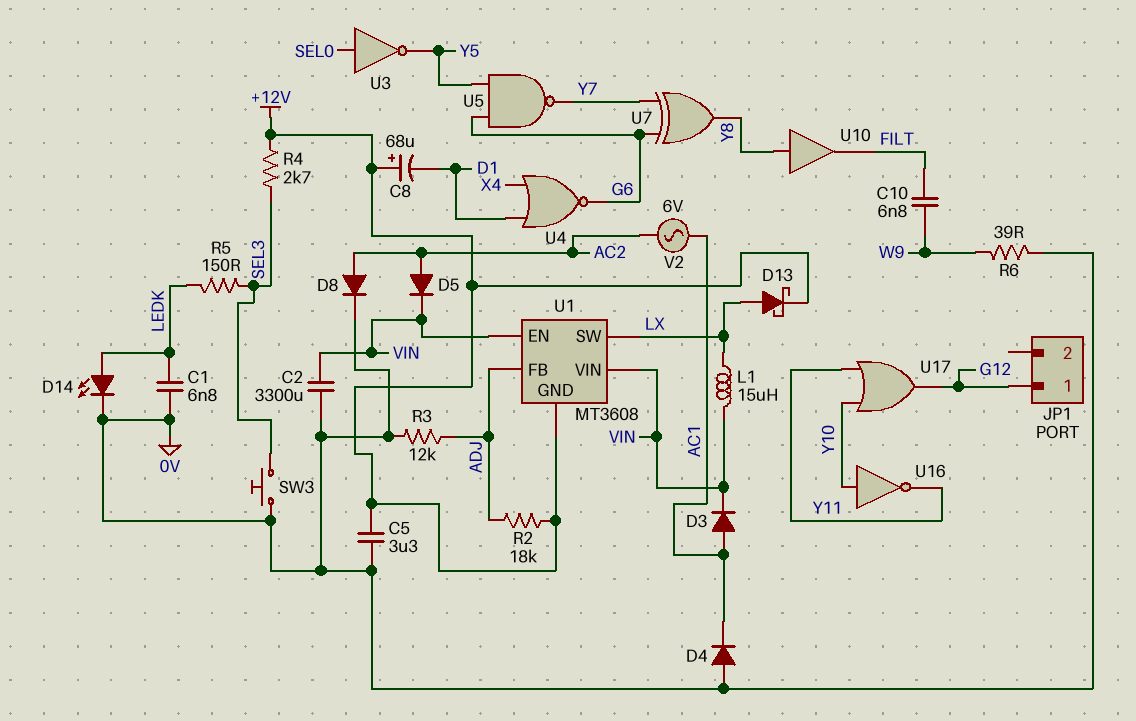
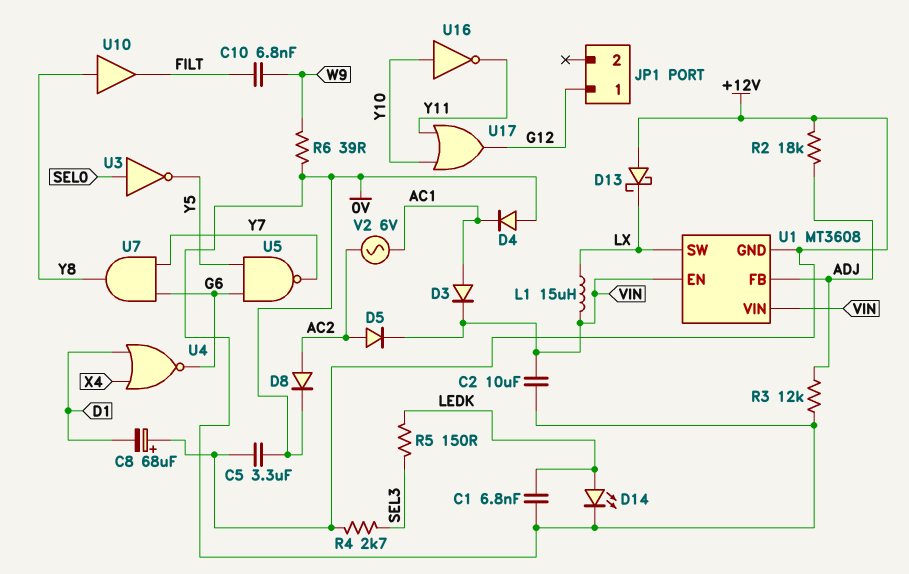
C2: 3300uF (0V, VIN) -> 10uF (0V, VIN)
D13: schottky (A LX, K +12V) -> schottky (A +12V, K LX)
SW3: button (0V, SEL3) -> none
U7: XOR (in G6, in Y7, out Y8) -> AND (in G6, in Y7, out Y8)

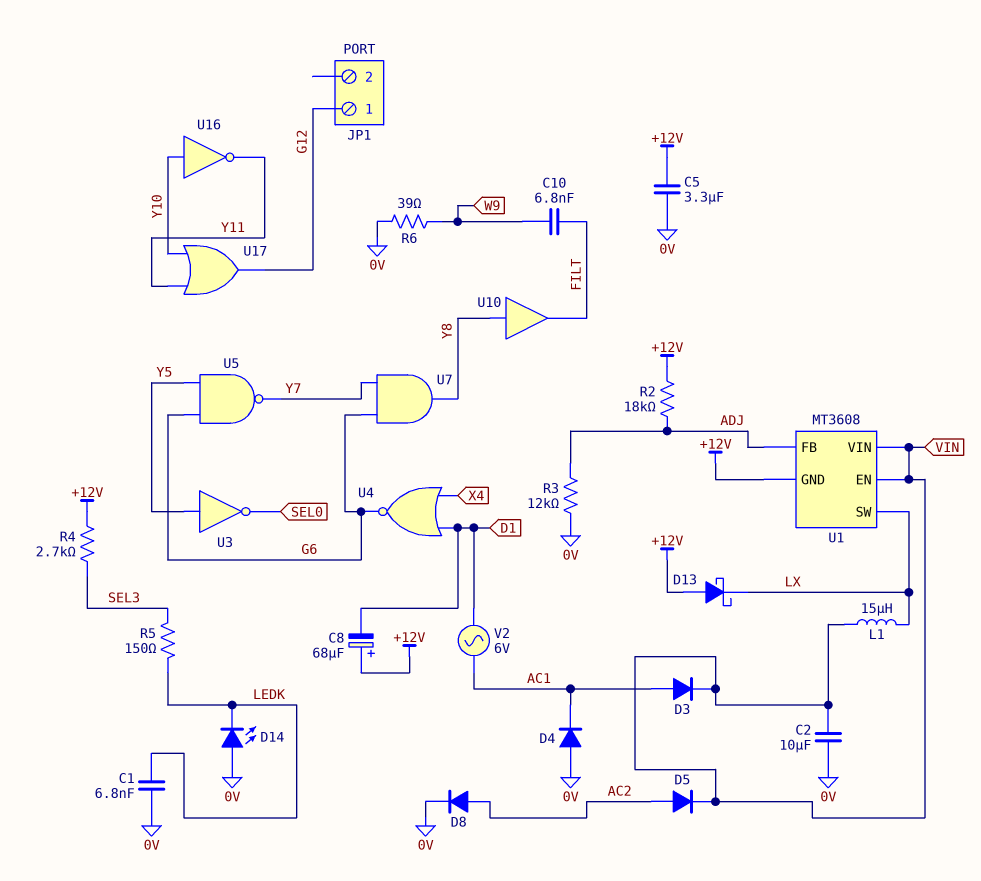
D14: LED (A LEDK, K 0V) -> LED (A 0V, K LEDK)
U3: NOT (in SEL0, out Y5) -> NOT (in Y5, out SEL0)
V2: AC 6V (AC1, AC2) -> AC 6V (AC1, D1)

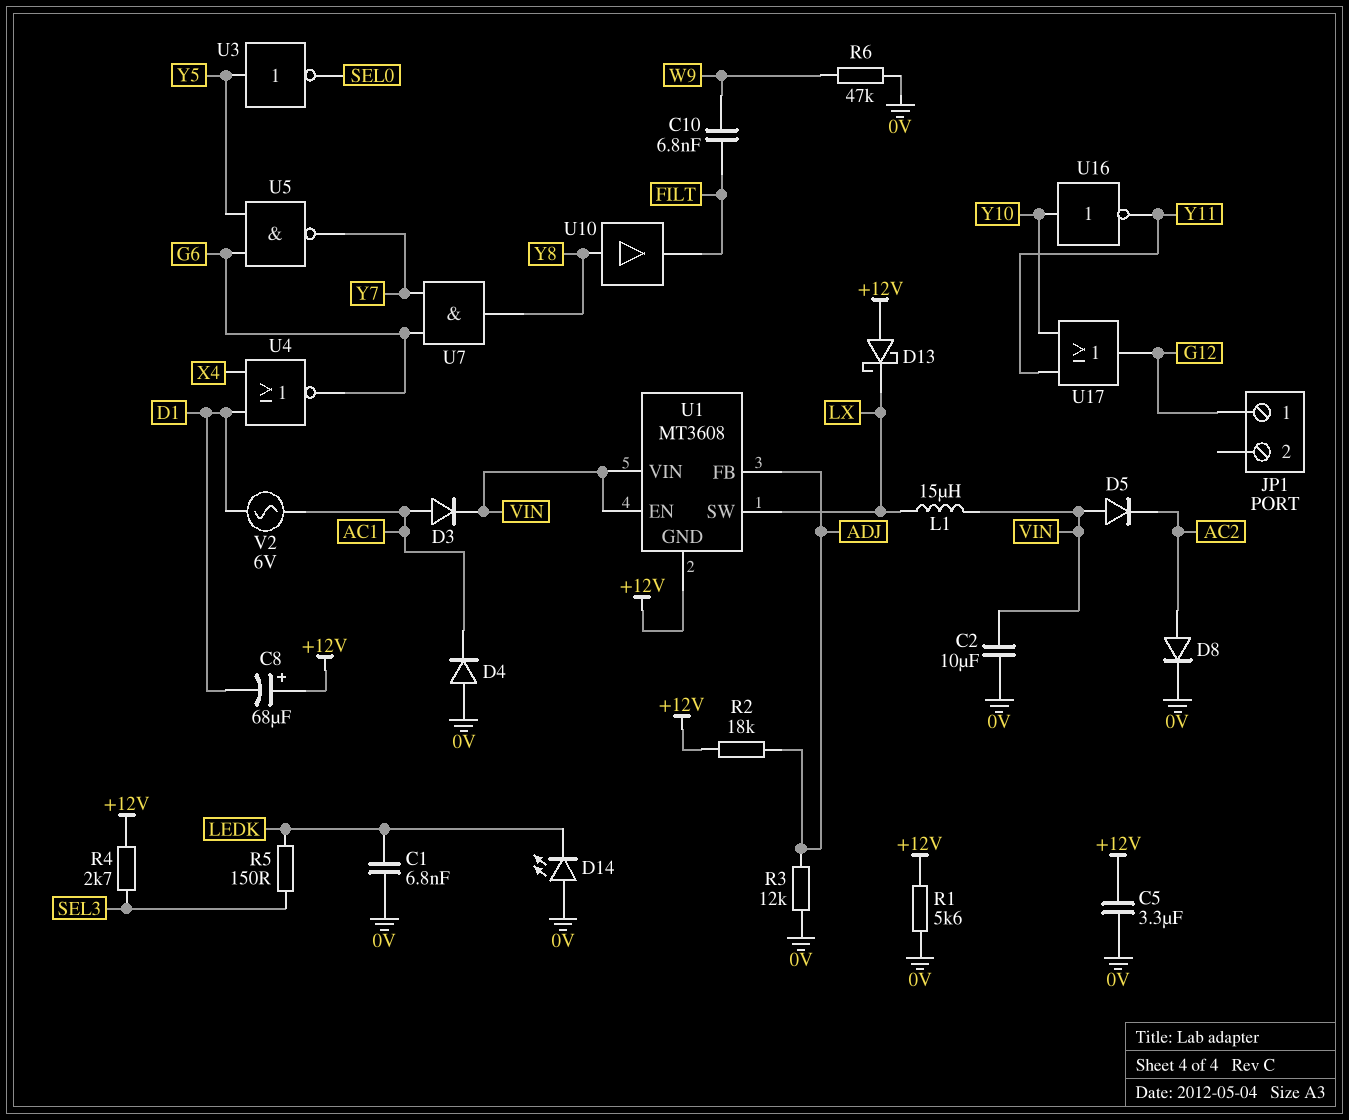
D5: diode (A AC2, K VIN) -> diode (A VIN, K AC2)
R1: none -> 5.6k (+12V, 0V)
R6: 39 (0V, W9) -> 47k (0V, W9)

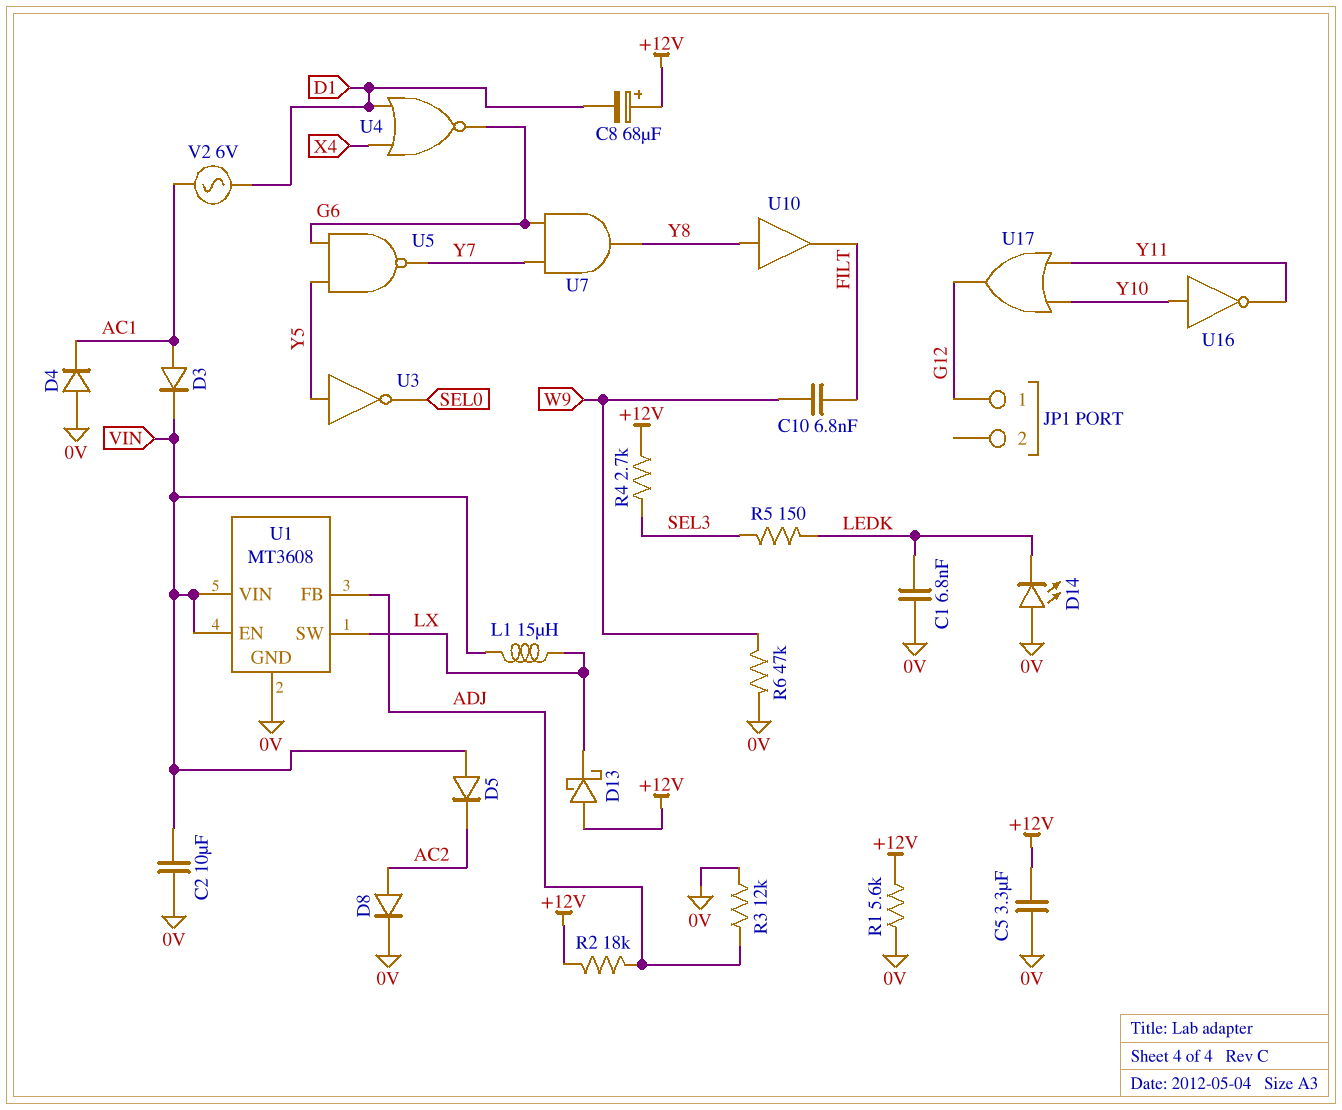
U1 pin GND: +12V -> 0V

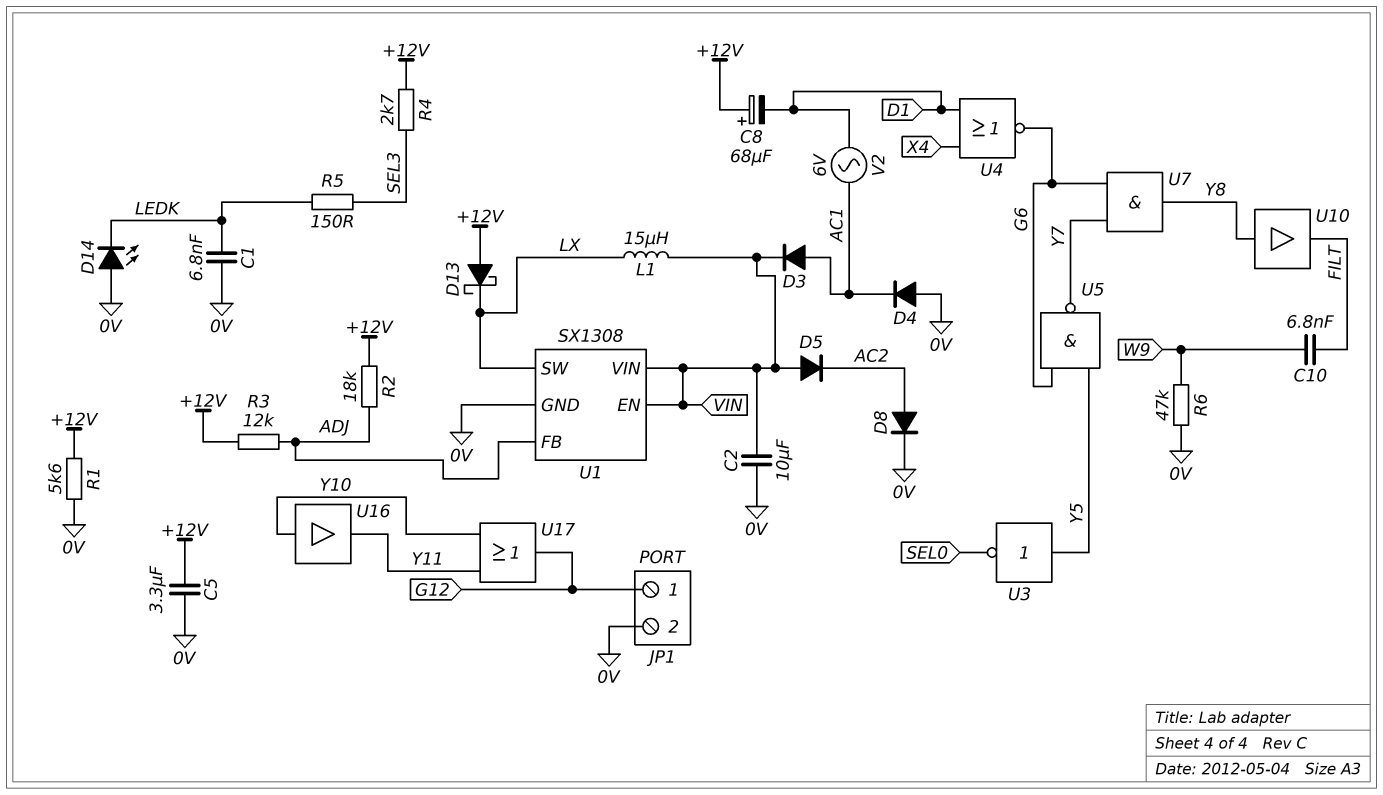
JP1 pin 2: none -> 0V
R3: 12k (0V, ADJ) -> 12k (+12V, ADJ)
U1: MT3608 -> SX1308
U16: NOT (in Y10, out Y11) -> buffer (in Y10, out Y11)

